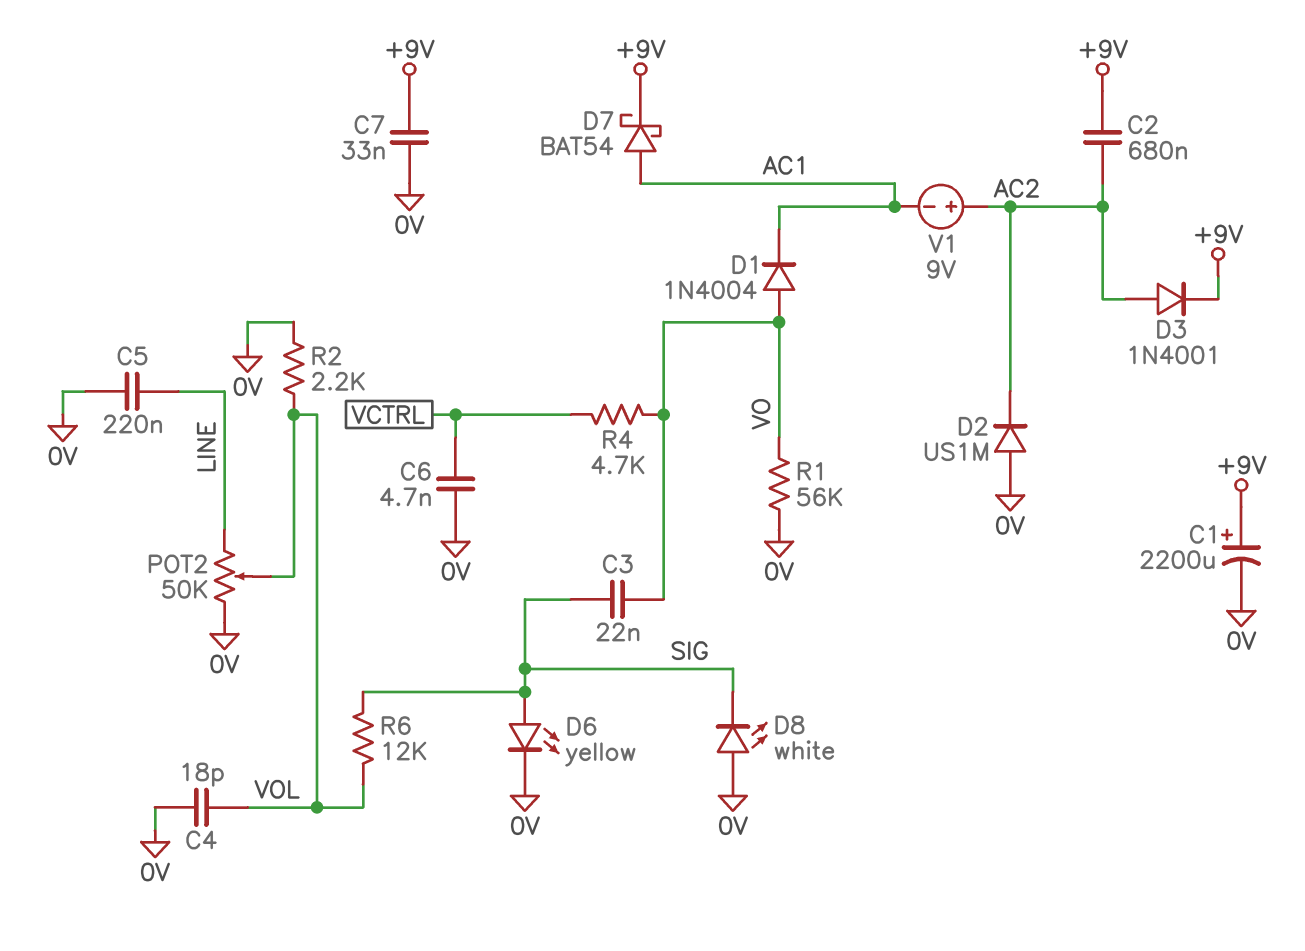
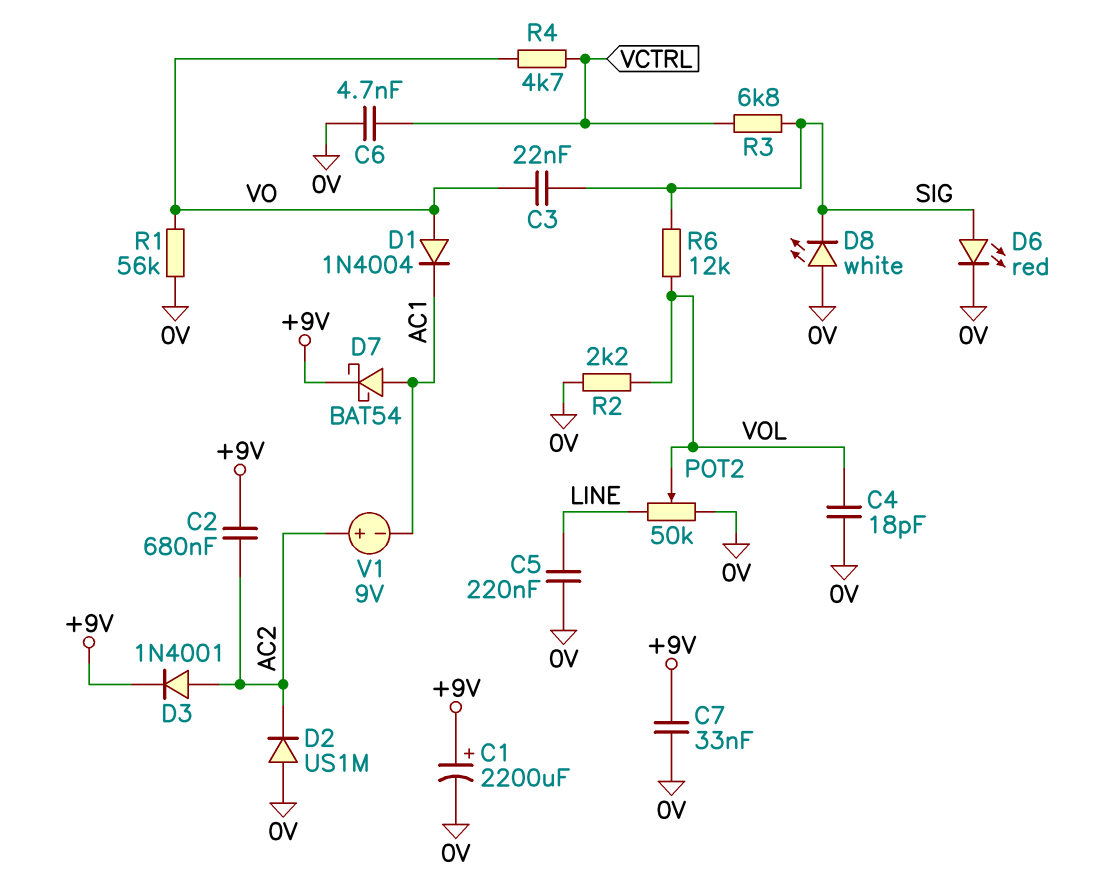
D6: LED yellow (A SIG, K 0V) -> LED red (A SIG, K 0V)
R3: none -> 6.8k (SIG, VCTRL)

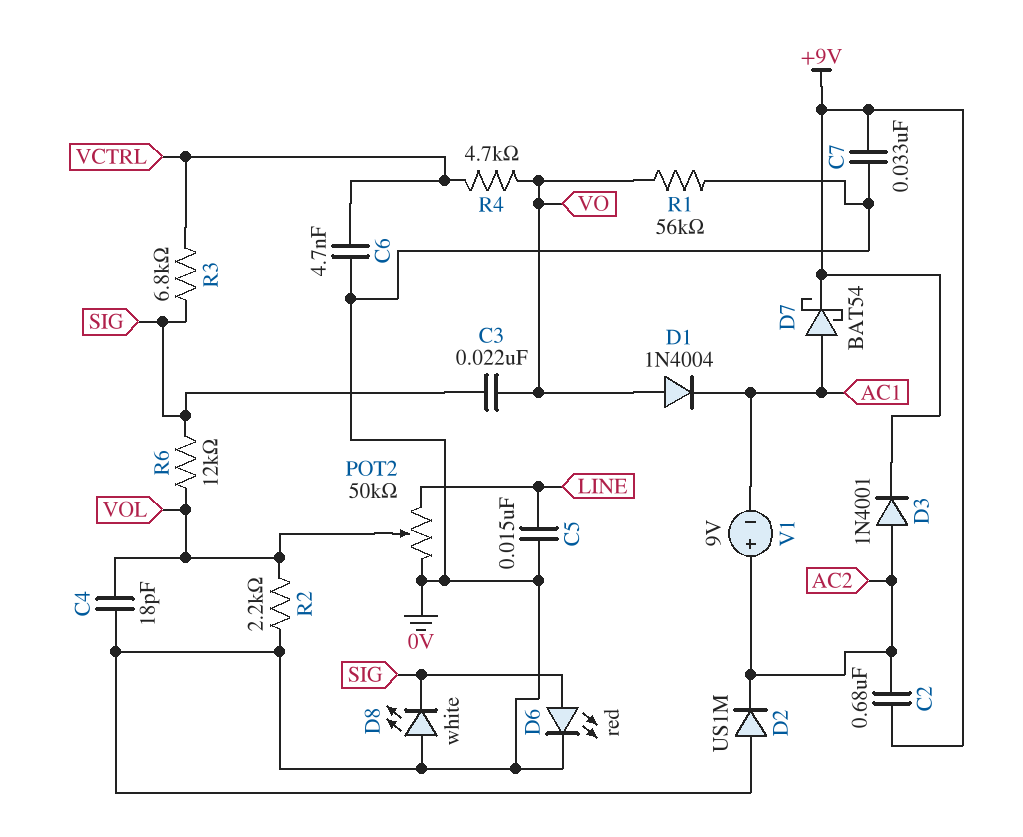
C1: 2200uF (plus +9V, minus 0V) -> none
C5: 220nF (0V, LINE) -> 15nF (0V, LINE)

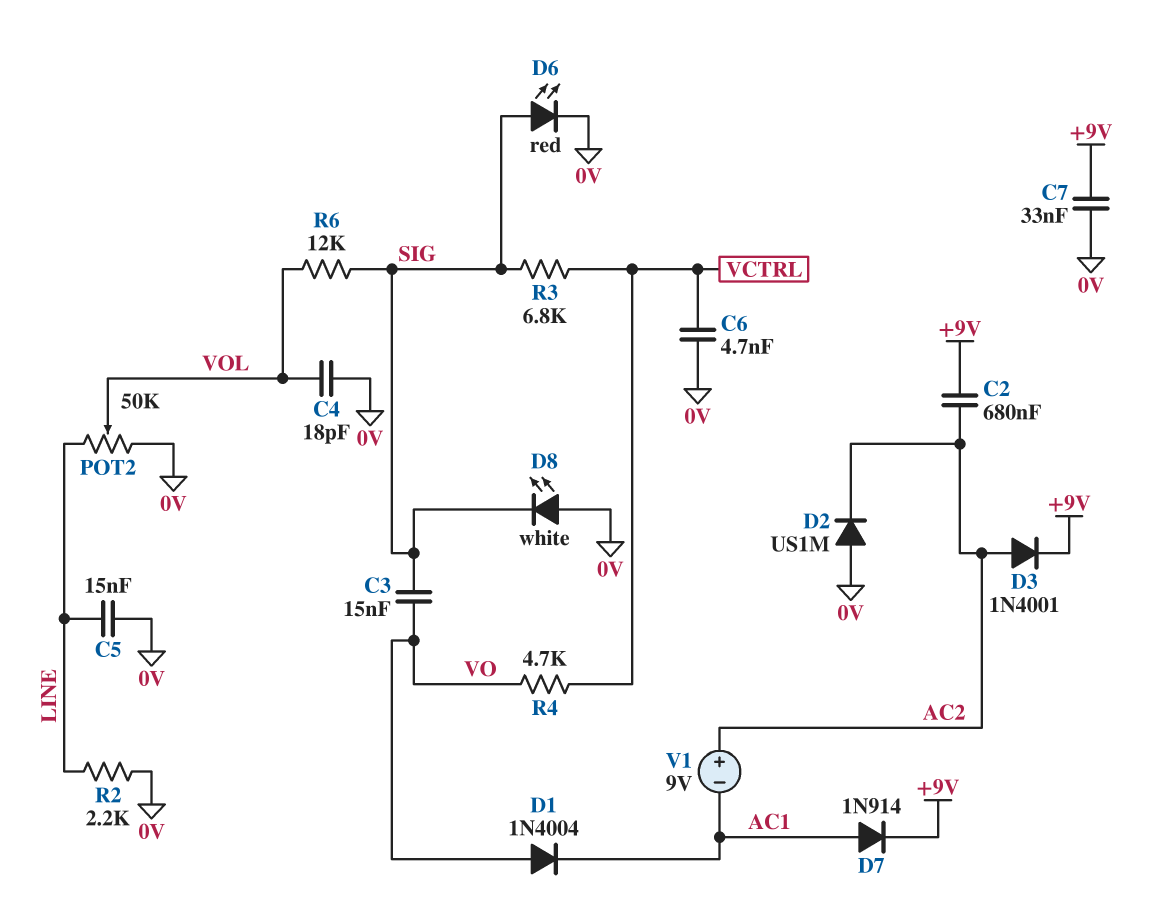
C3: 22nF (SIG, VO) -> 15nF (SIG, VO)
D7: schottky BAT54 (A AC1, K +9V) -> diode 1N914 (A AC1, K +9V)
R1: 56k (0V, VO) -> none
R2: 2.2k (0V, VOL) -> 2.2k (0V, LINE)

